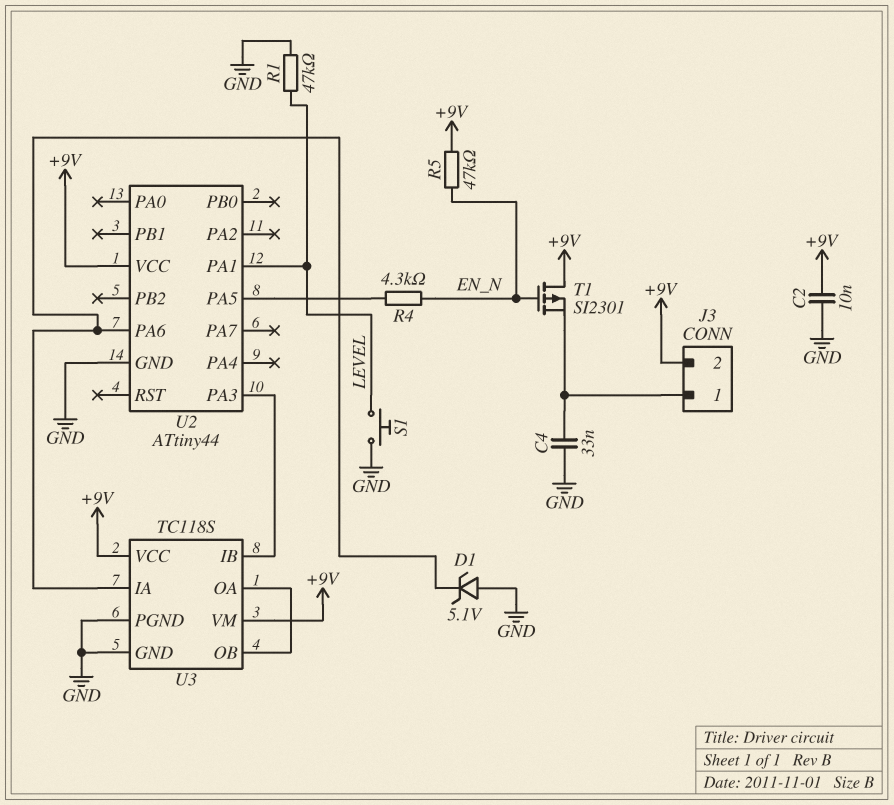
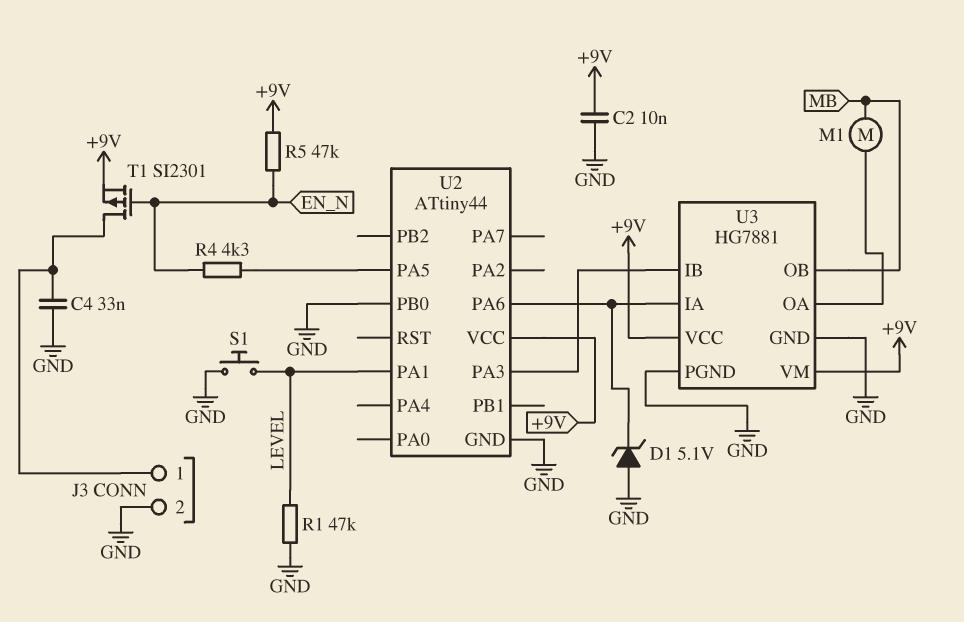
J3 pin 2: +9V -> GND
M1: none -> motor (MB, U3/OA)
T1: PMOS SI2301 (G EN_N, D +9V, S J3/1) -> PMOS SI2301 (G EN_N, D J3/1, S +9V)
U2 pin PB0: none -> GND
U3: TC118S -> HG7881
U3 pin OB: U3/OA -> MB

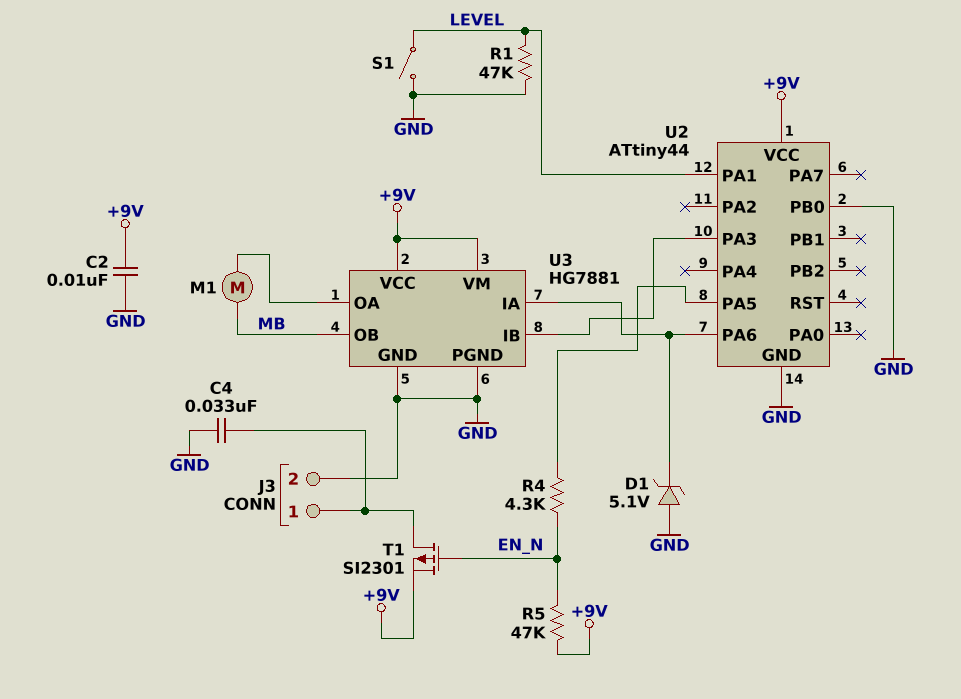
S1: button (GND, LEVEL) -> switch (GND, LEVEL)

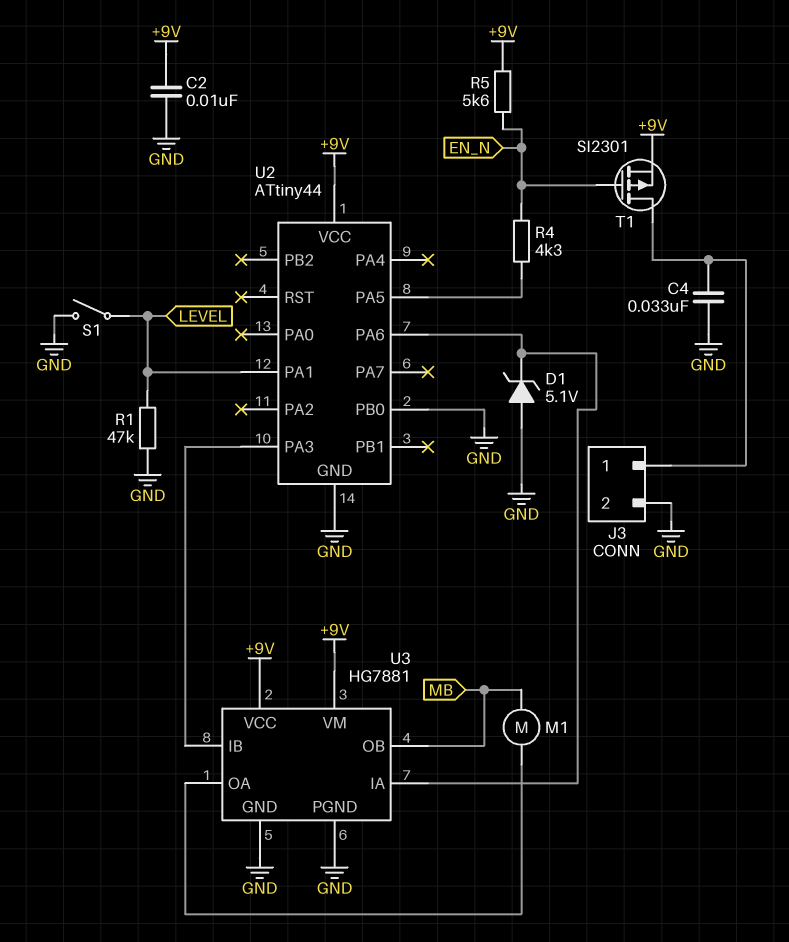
R5: 47k (+9V, EN_N) -> 5.6k (+9V, EN_N)

